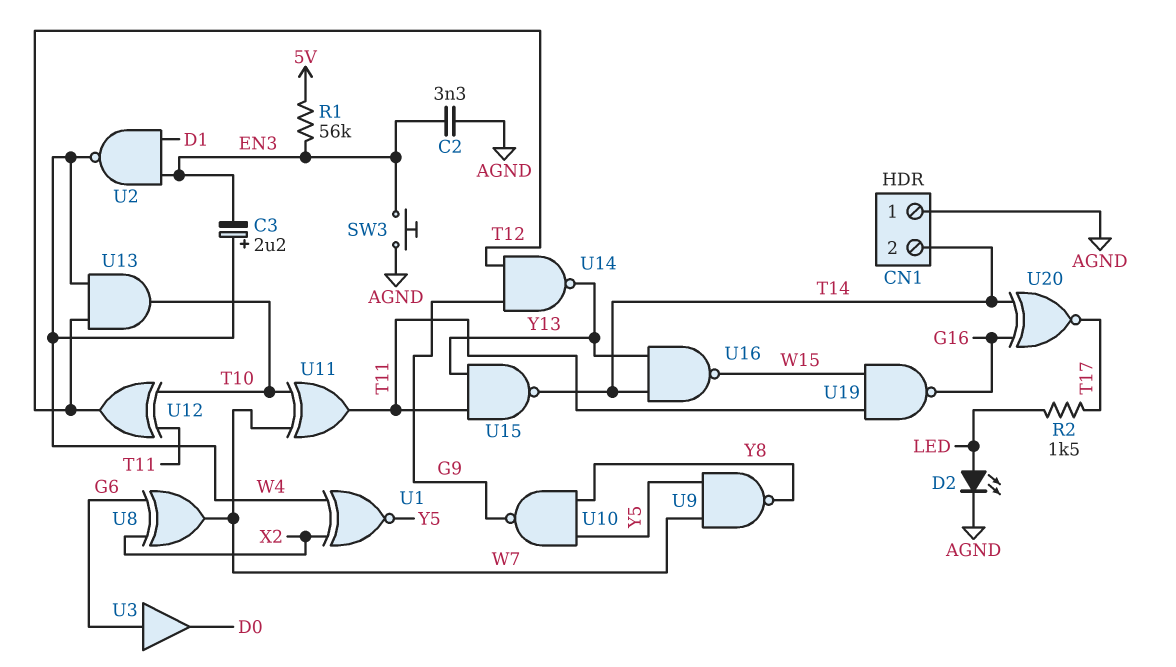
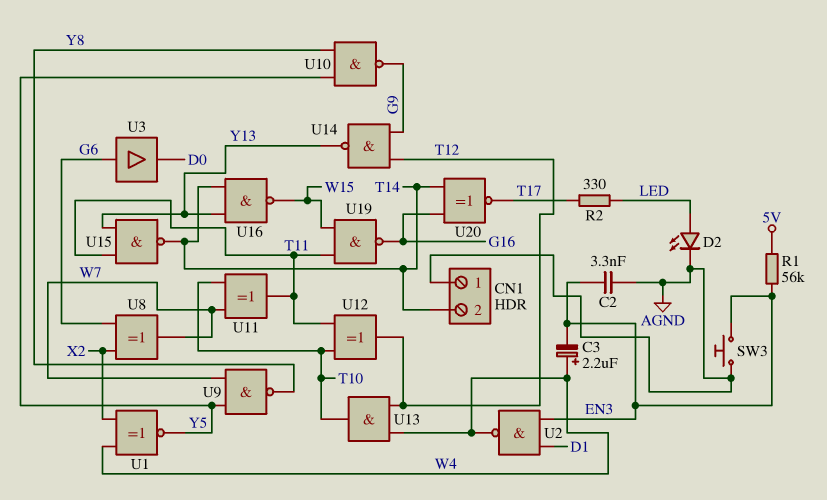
R2: 1.5k (LED, T17) -> 330 (LED, T17)

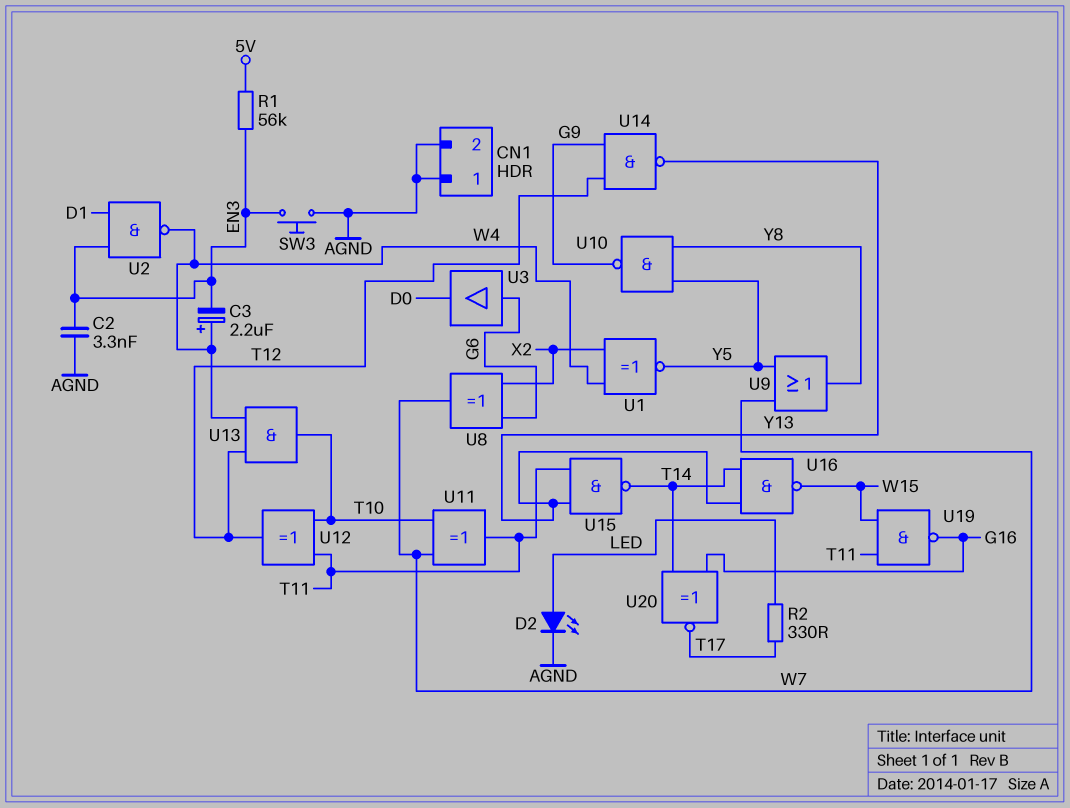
CN1 pin 2: T14 -> AGND
U9: NAND (in W7, in Y5, out Y8) -> OR (in W7, in Y5, out Y8)

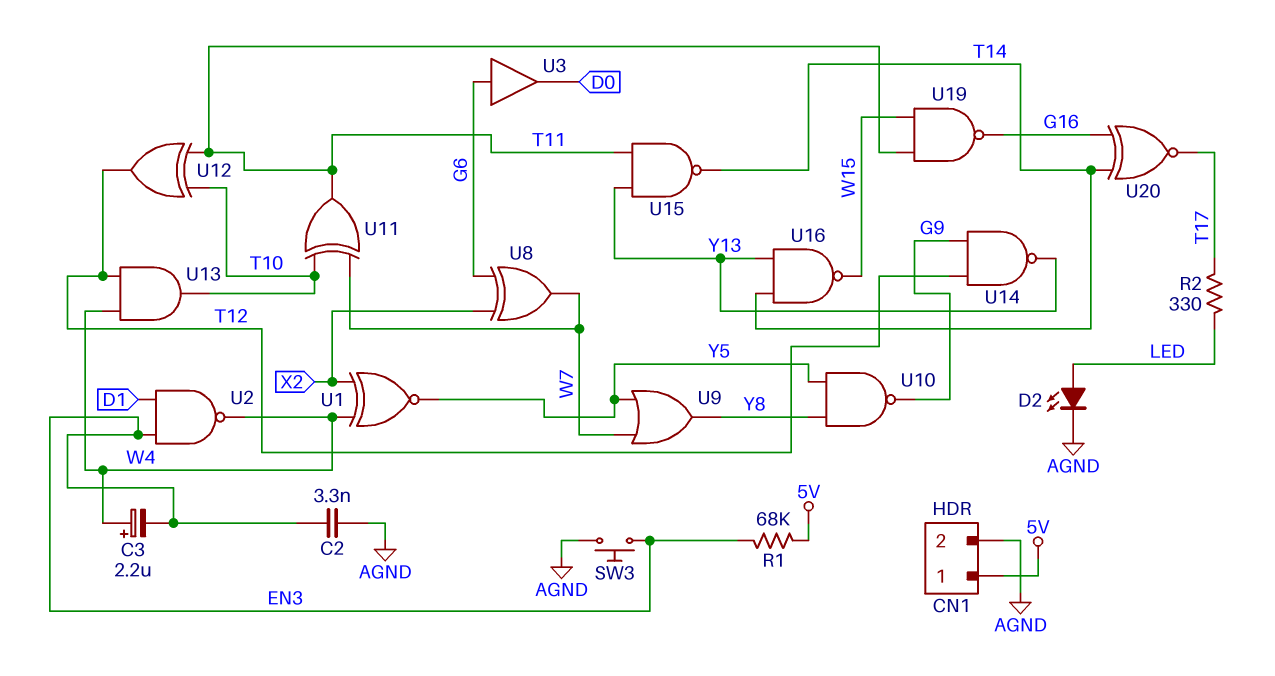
CN1 pin 1: AGND -> 5V
R1: 56k (5V, EN3) -> 68k (5V, EN3)

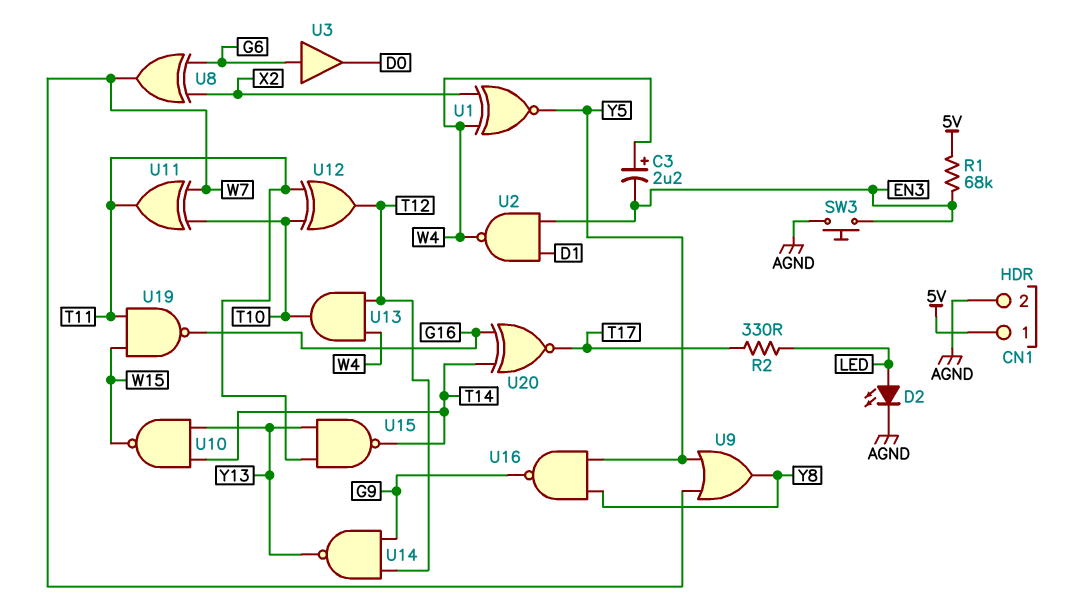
C2: 3.3nF (AGND, EN3) -> none
U10: NAND (in Y5, in Y8, out G9) -> NAND (in T14, in Y13, out W15)
U16: NAND (in T14, in Y13, out W15) -> NAND (in Y5, in Y8, out G9)

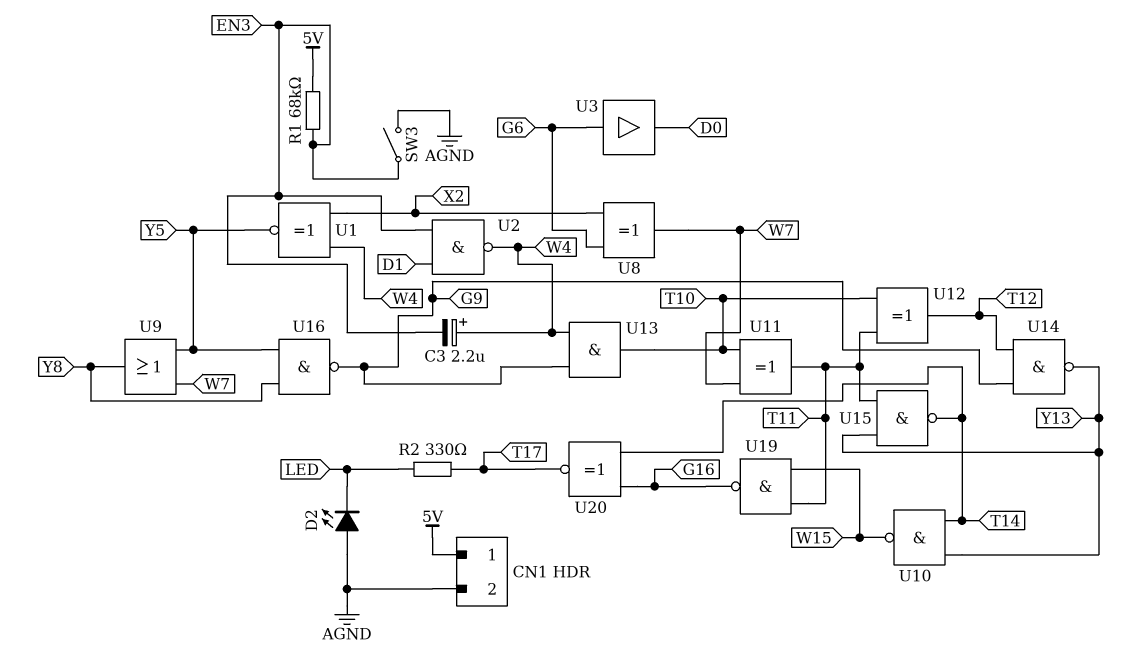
D2: LED (A LED, K AGND) -> LED (A AGND, K LED)
SW3: button (AGND, EN3) -> switch (AGND, EN3)
U13: AND (in T12, in W4, out T10) -> AND (in G9, in W4, out T10)

